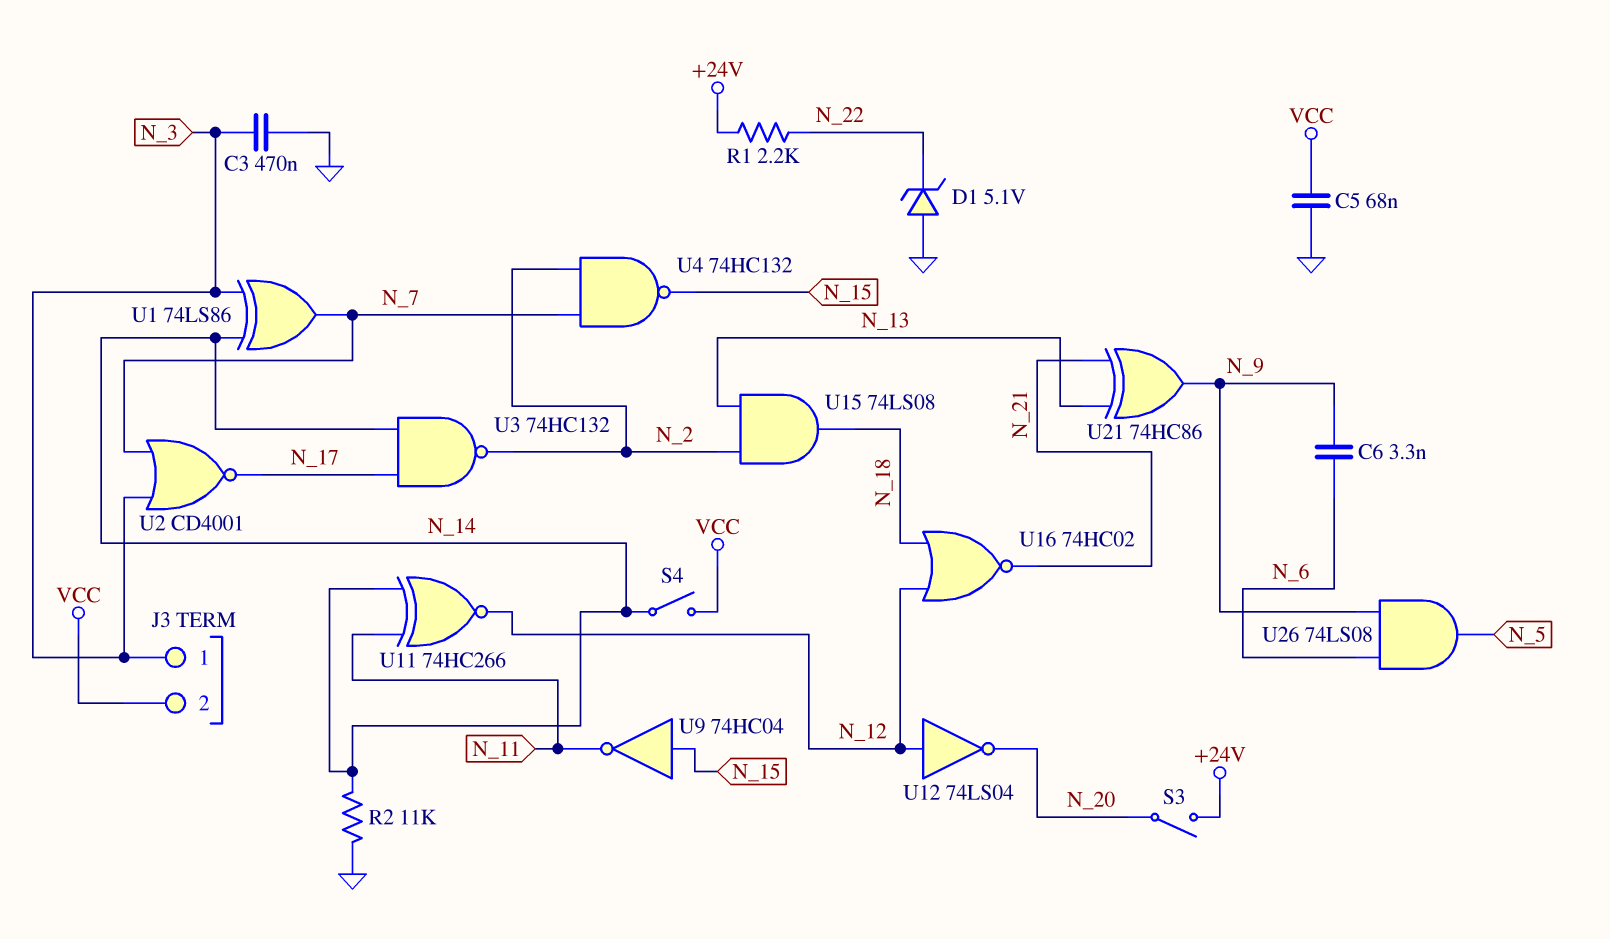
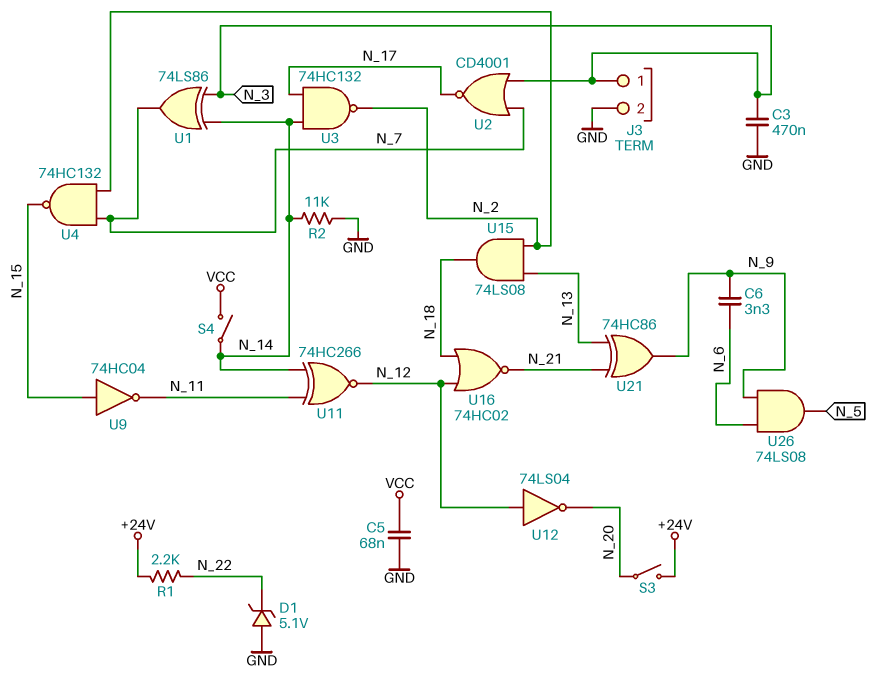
J3 pin 2: VCC -> GND

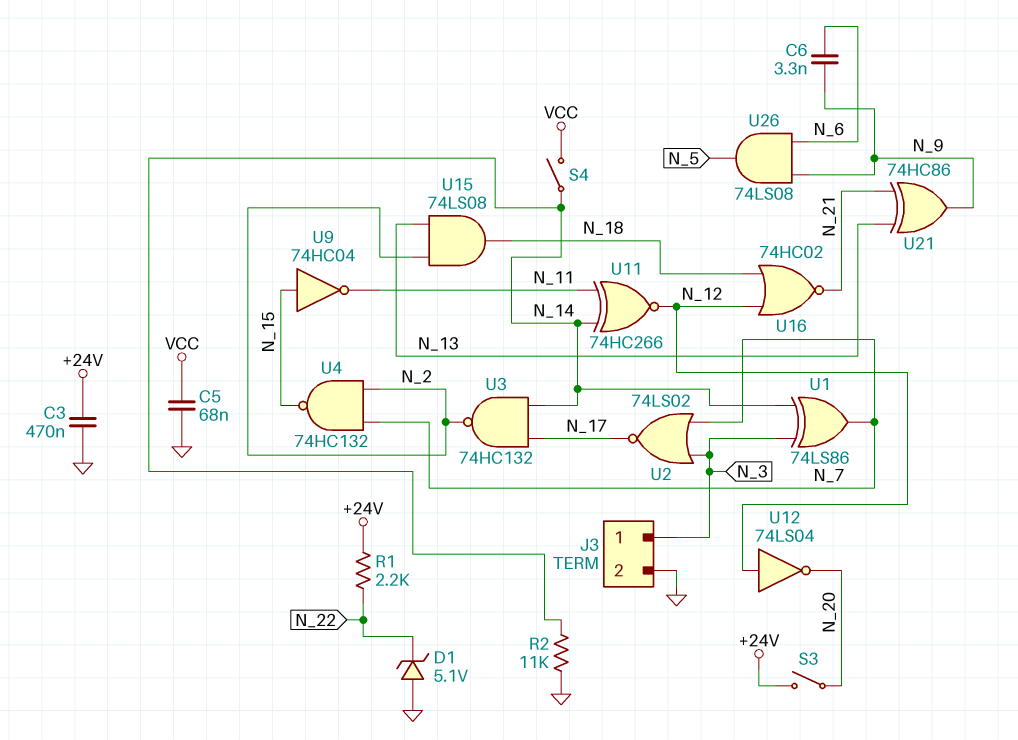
C3: 470nF (GND, N_3) -> 470nF (+24V, GND)
U2: NOR CD4001 (in N_3, in N_7, out N_17) -> NOR 74LS02 (in N_3, in N_7, out N_17)

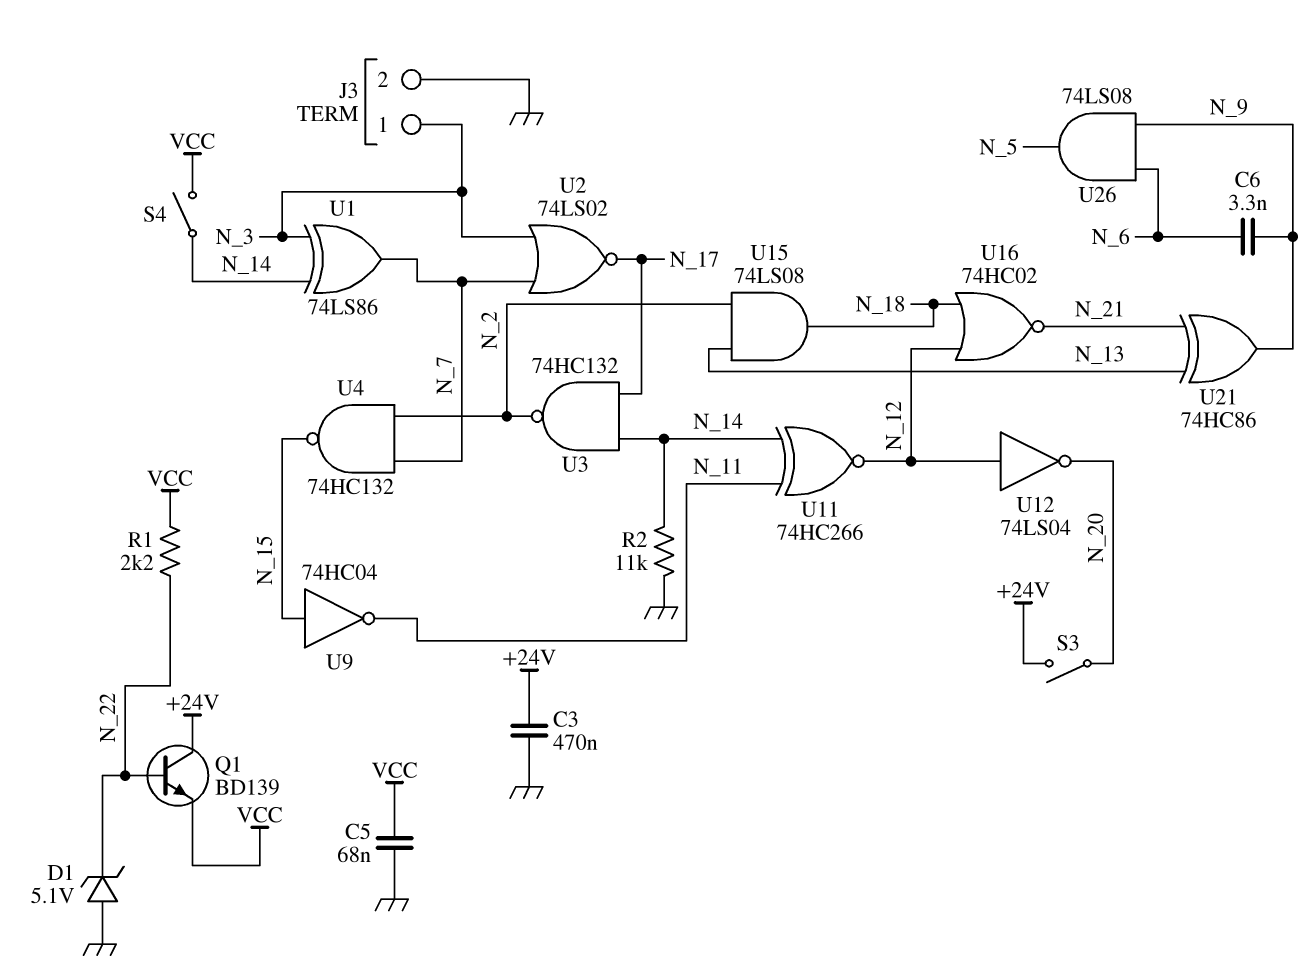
Q1: none -> NPN BD139 (B N_22, C +24V, E VCC)
R1: 2.2k (+24V, N_22) -> 2.2k (N_22, VCC)

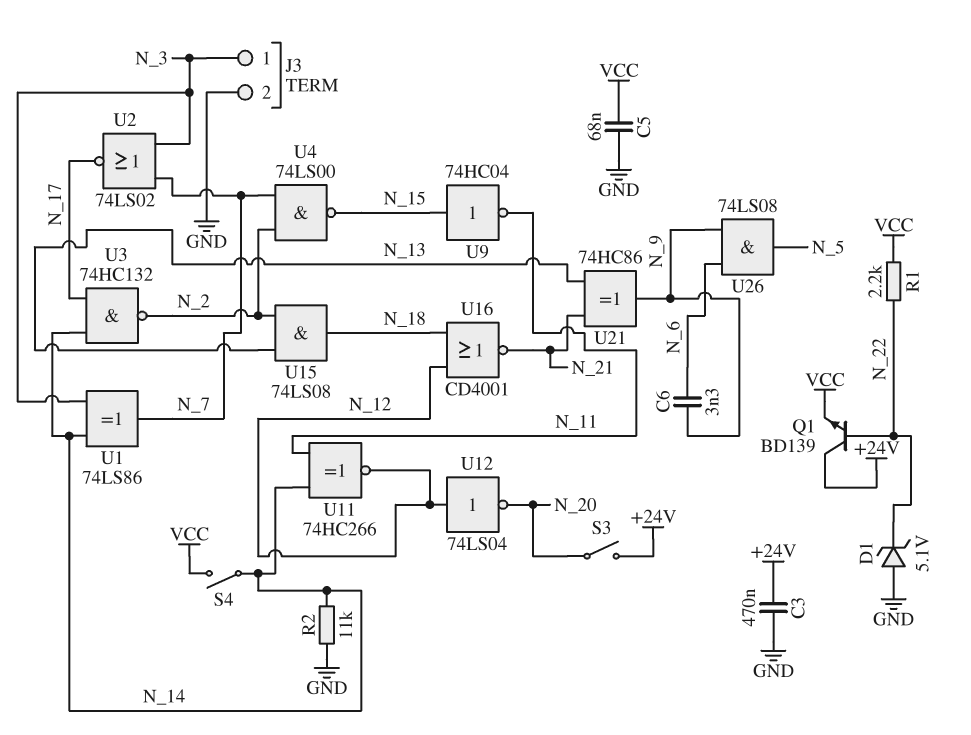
U4: NAND 74HC132 (in N_2, in N_7, out N_15) -> NAND 74LS00 (in N_2, in N_7, out N_15)
U16: NOR 74HC02 (in N_12, in N_18, out N_21) -> NOR CD4001 (in N_12, in N_18, out N_21)

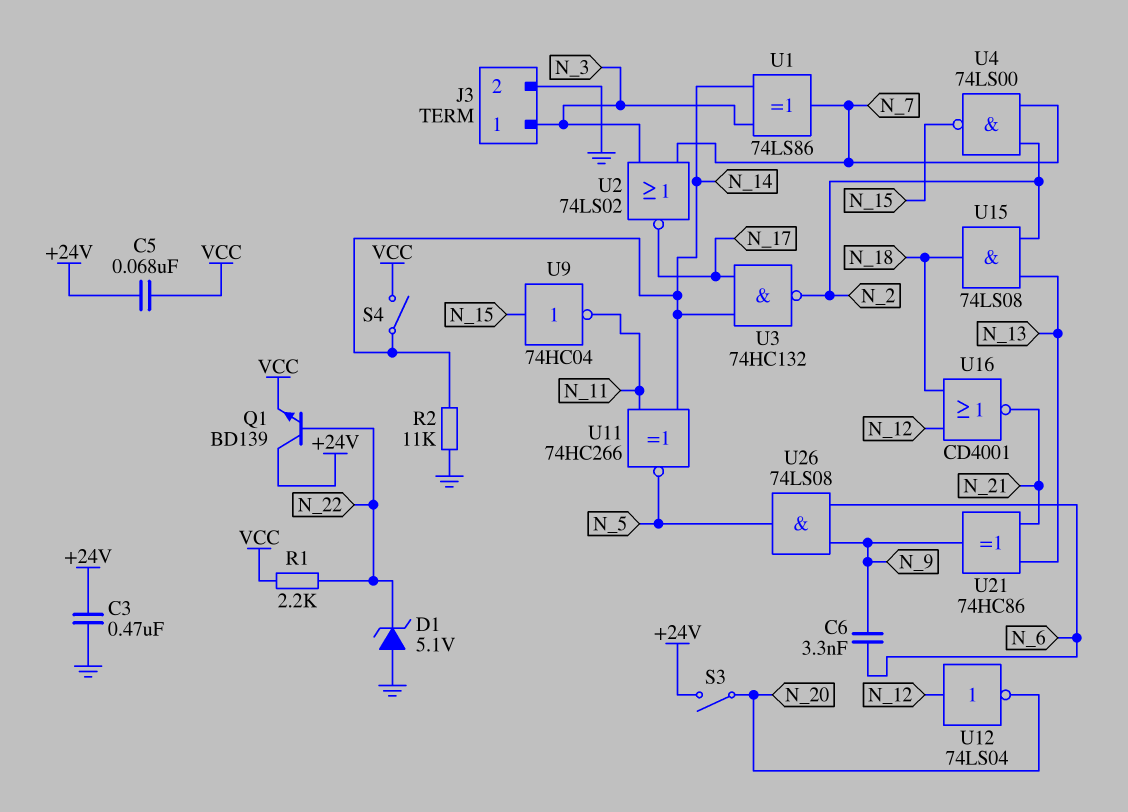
C5: 68nF (GND, VCC) -> 68nF (+24V, VCC)
U11: XNOR 74HC266 (in N_11, in N_14, out N_12) -> XNOR 74HC266 (in N_11, in N_14, out N_5)

